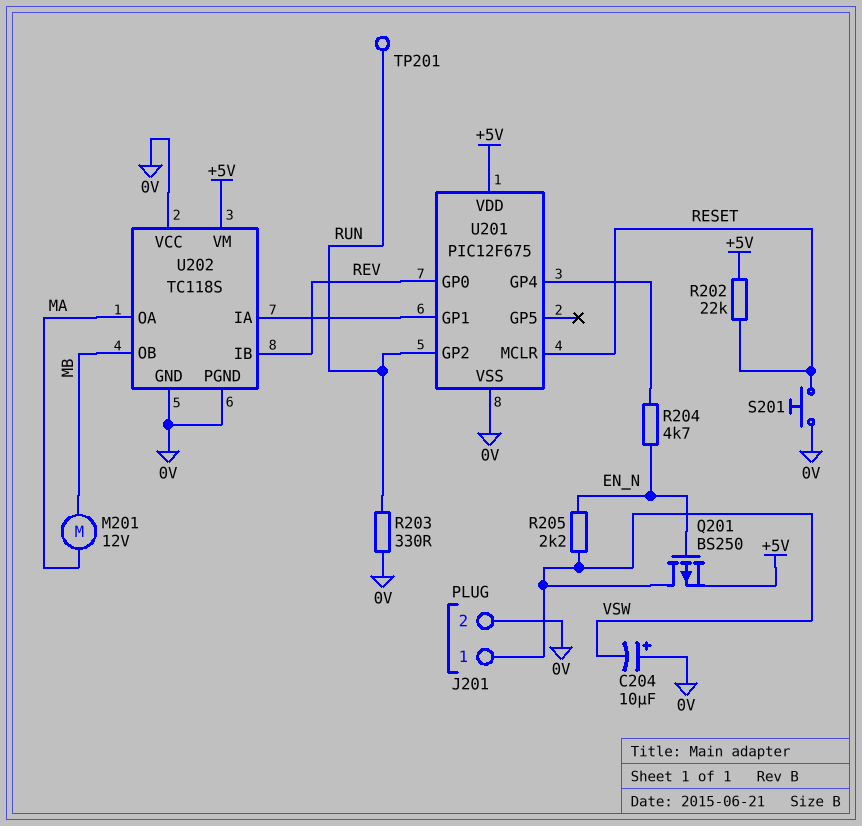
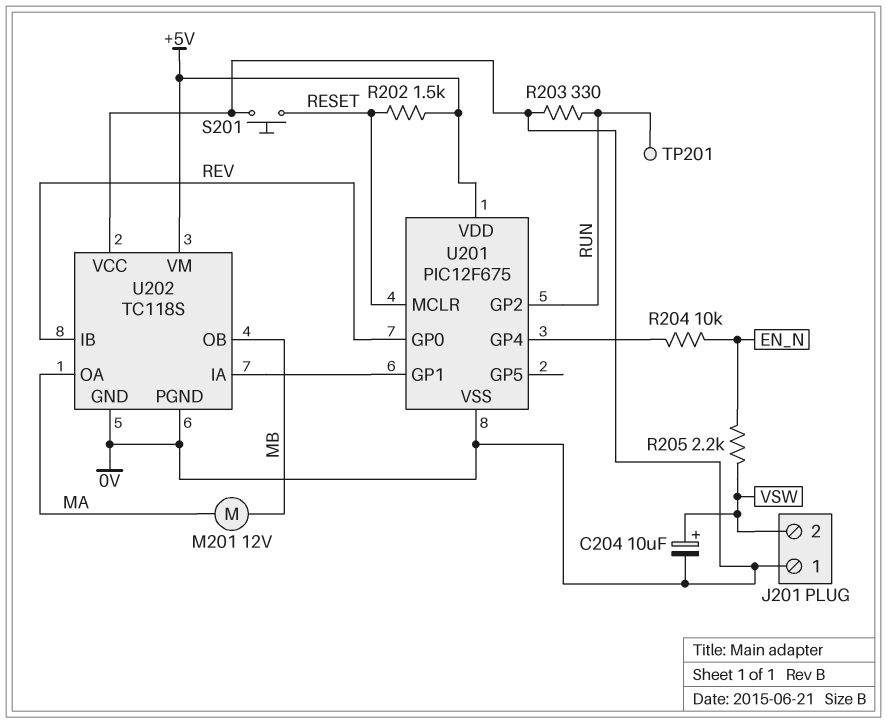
C204: 10uF (plus 0V, minus VSW) -> 10uF (plus VSW, minus 0V)
J201 pin 1: VSW -> 0V
J201 pin 2: 0V -> VSW
Q201: PMOS BS250 (G EN_N, D VSW, S +5V) -> none
R202: 22k (+5V, RESET) -> 1.5k (+5V, RESET)
R204: 4.7k (EN_N, U201/GP4) -> 10k (EN_N, U201/GP4)

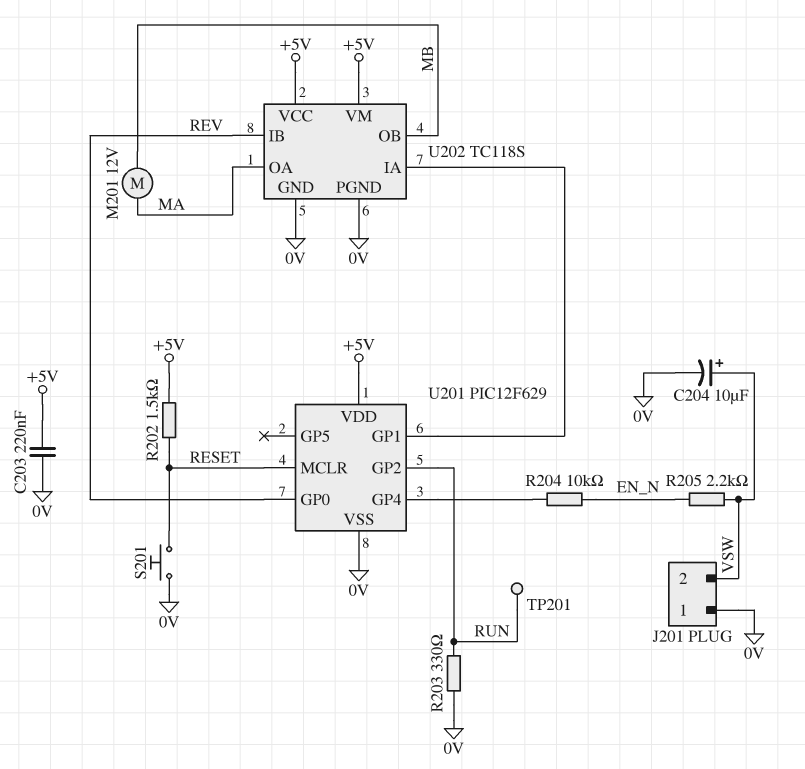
C203: none -> 220nF (+5V, 0V)
U201: PIC12F675 -> PIC12F629
U202 pin VCC: 0V -> +5V

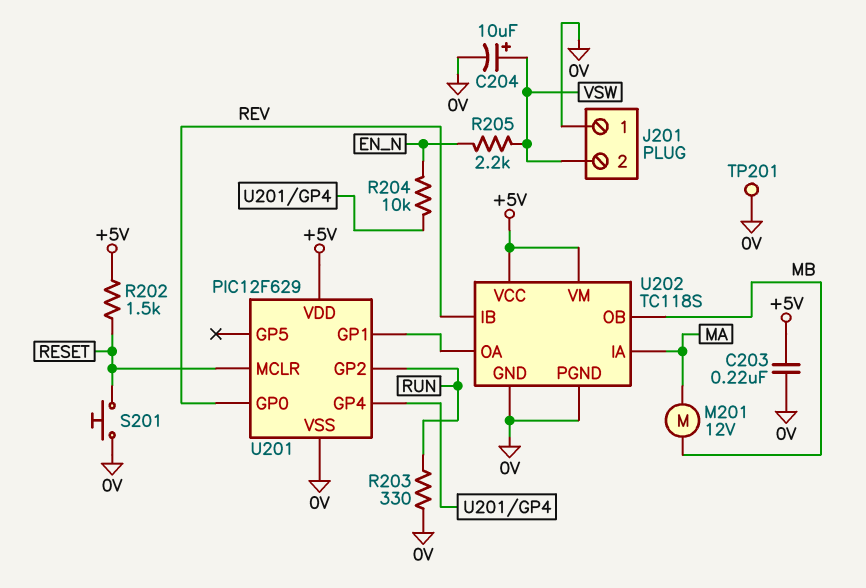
TP201: test point (RUN) -> test point (0V)
U202 pin IA: U201/GP1 -> MA
U202 pin OA: MA -> U201/GP1

